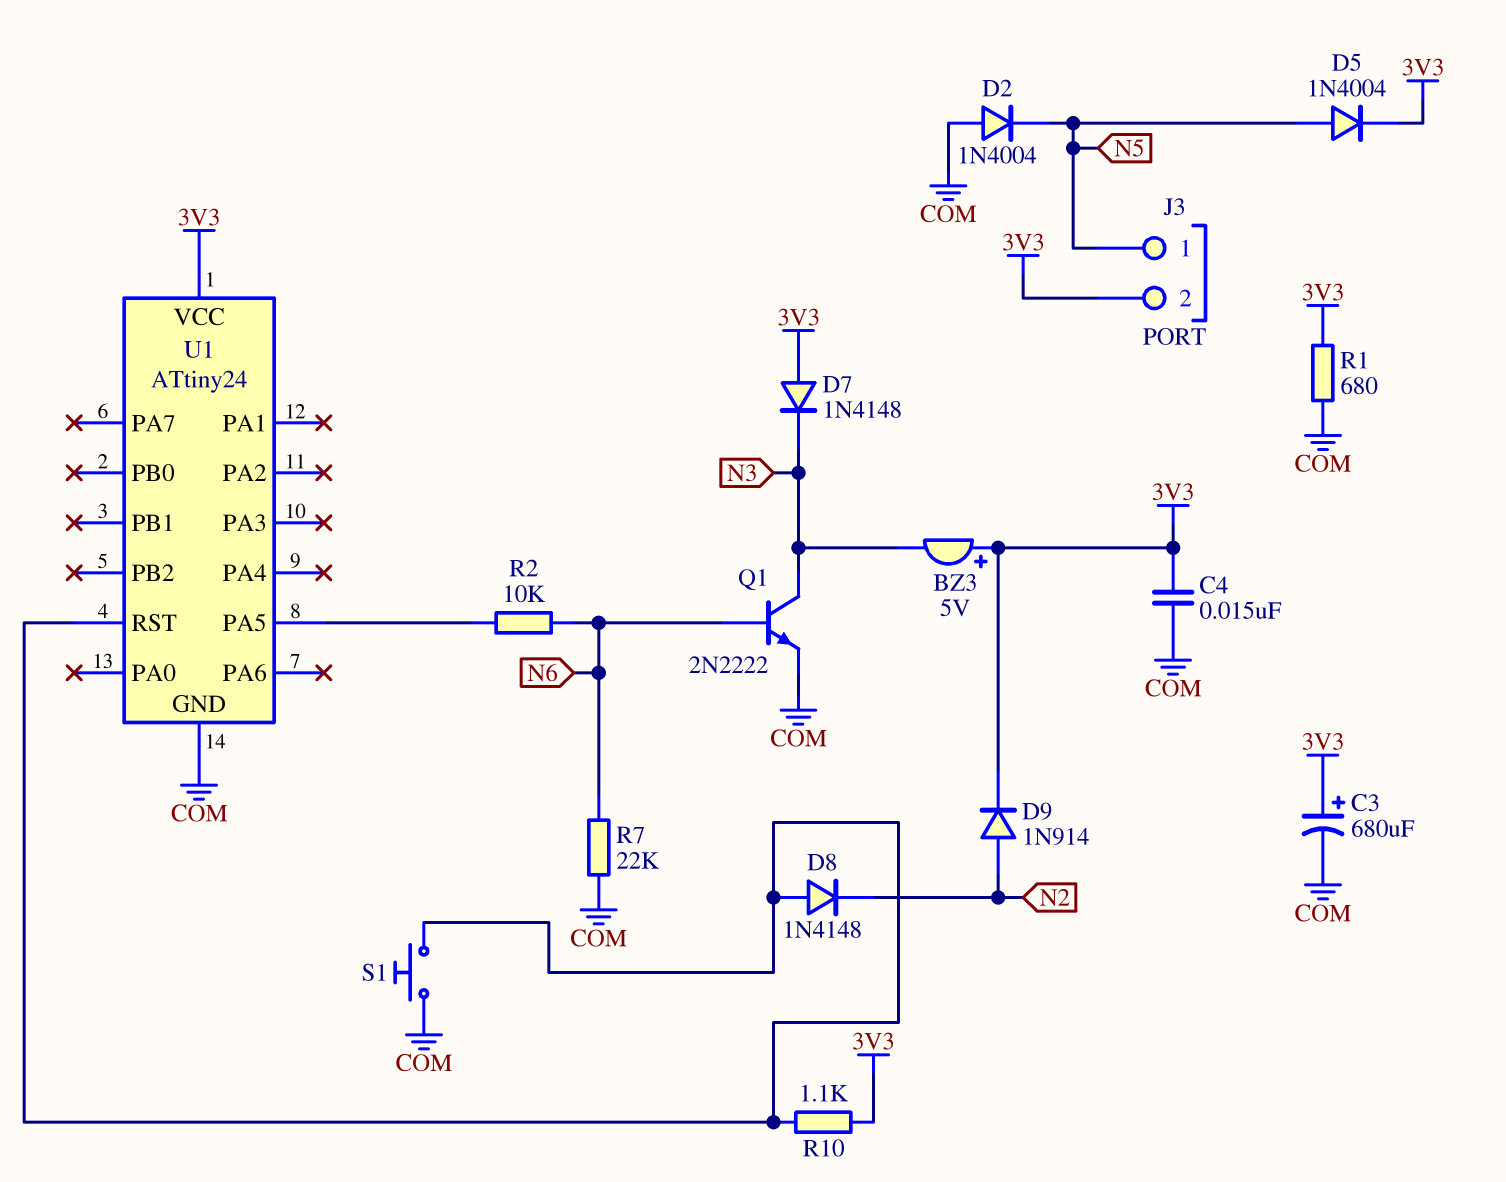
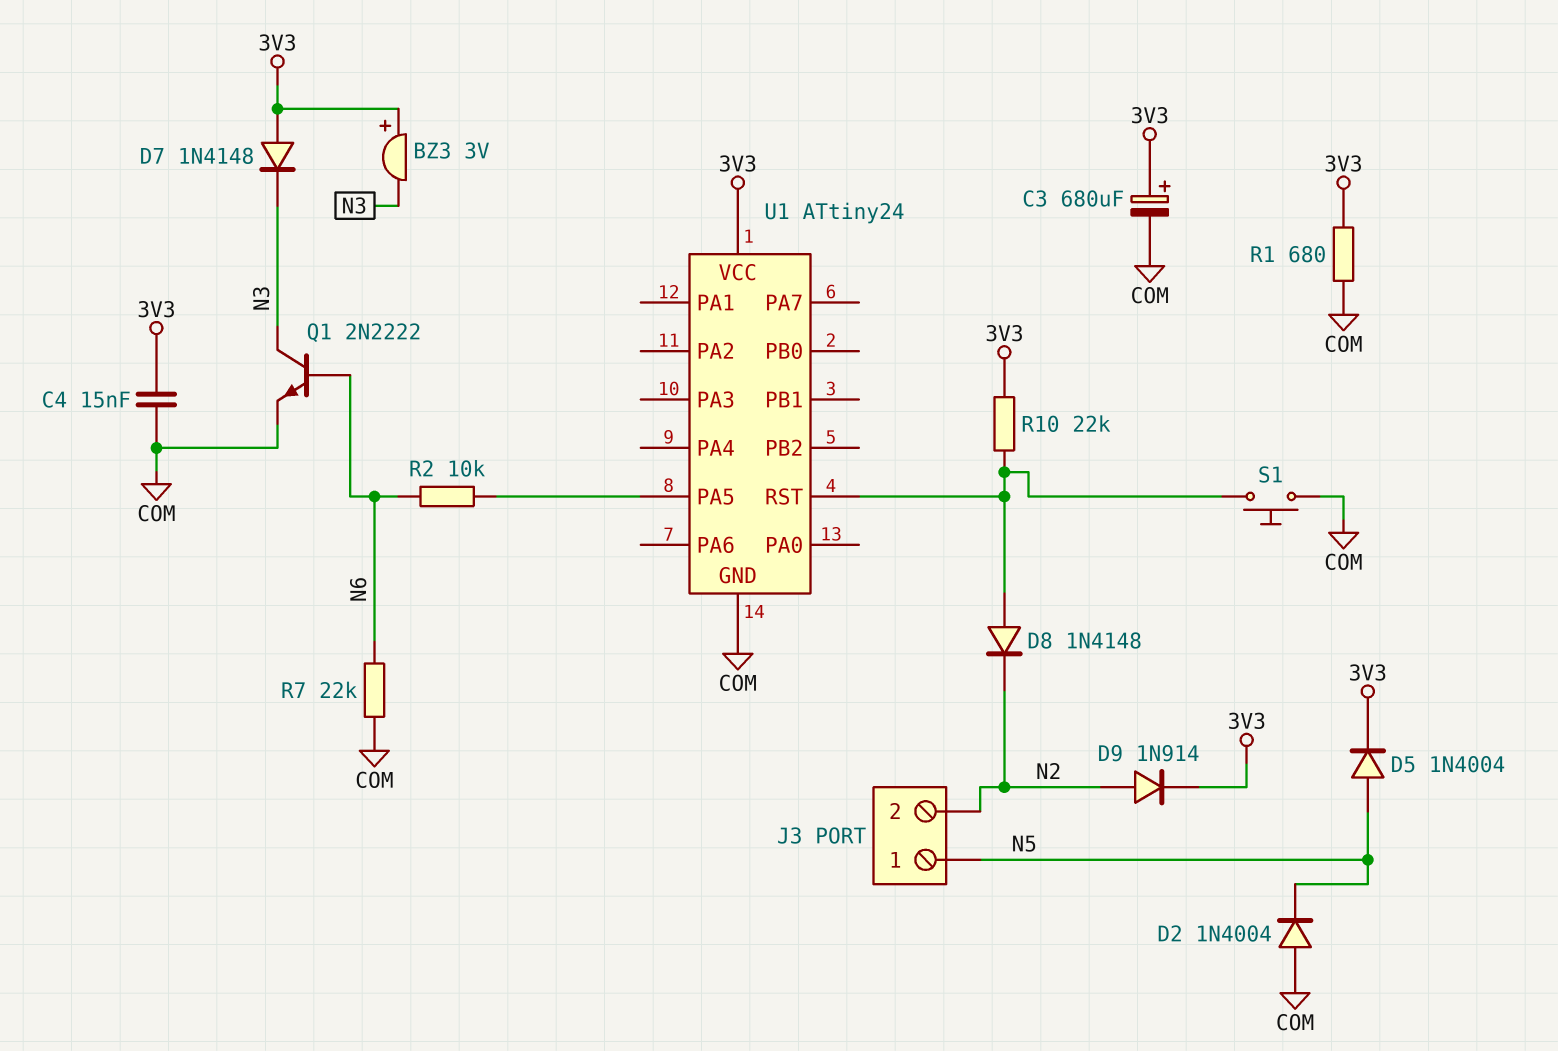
BZ3: buzzer 5V (plus 3V3, minus N3) -> buzzer 3V (plus 3V3, minus N3)
J3 pin 2: 3V3 -> N2
R10: 1.1k (3V3, U1/RST) -> 22k (3V3, U1/RST)

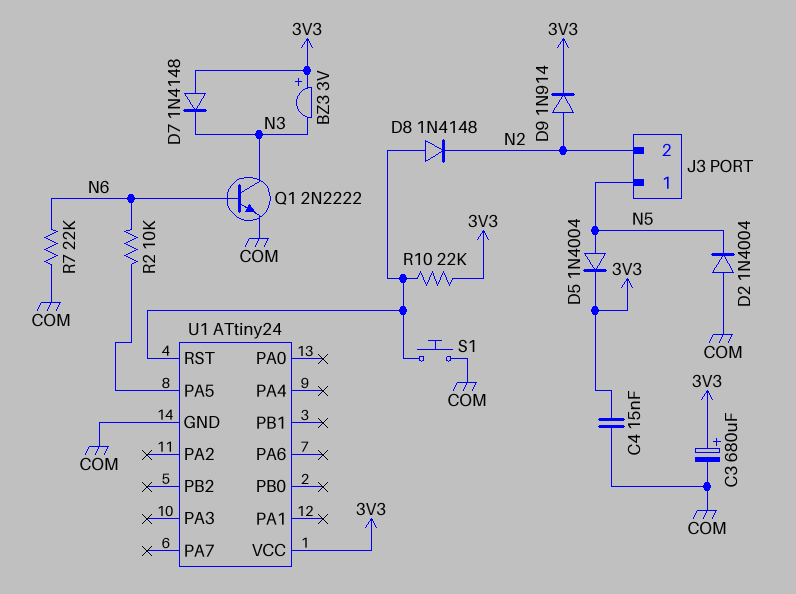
R1: 680 (3V3, COM) -> none

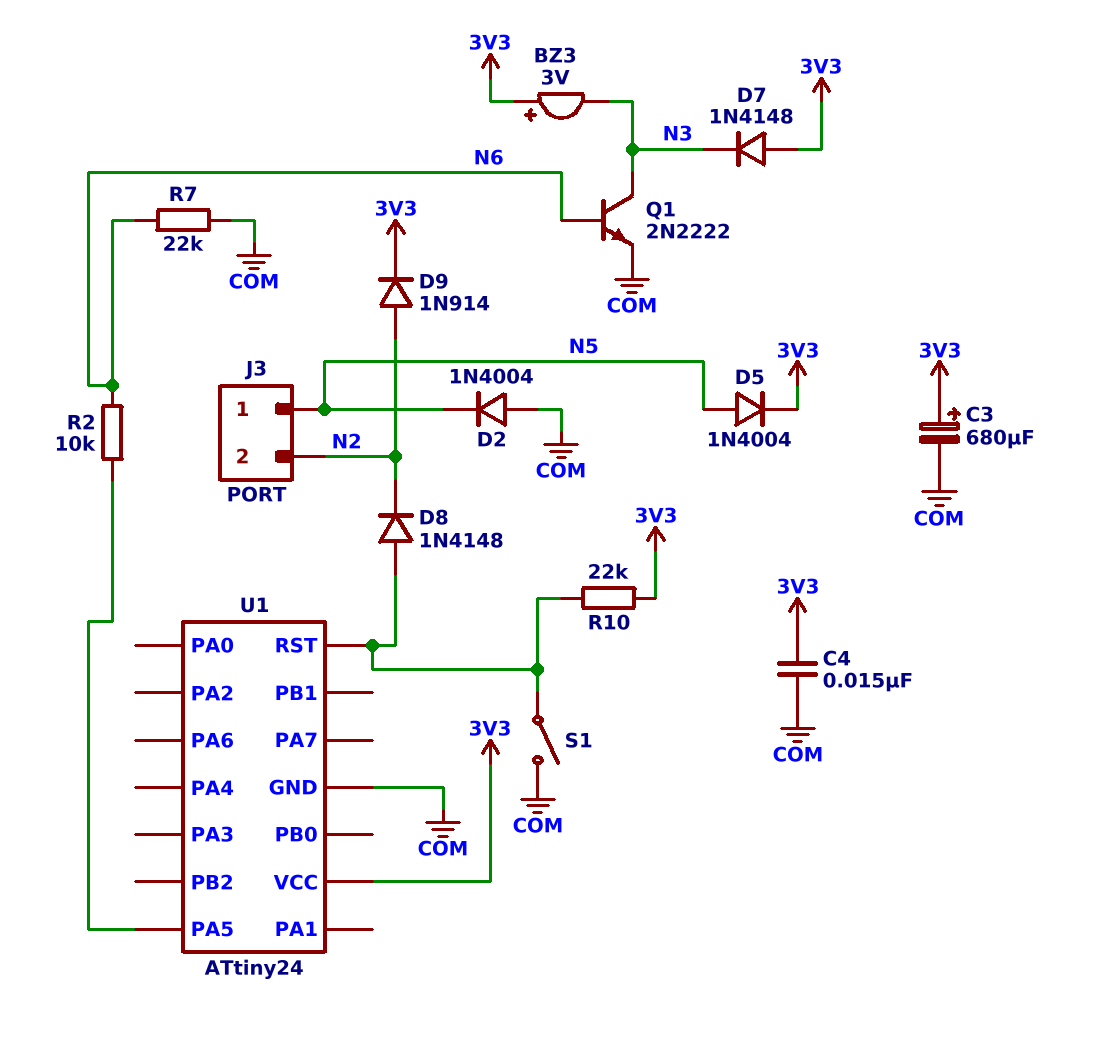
S1: button (COM, U1/RST) -> switch (COM, U1/RST)

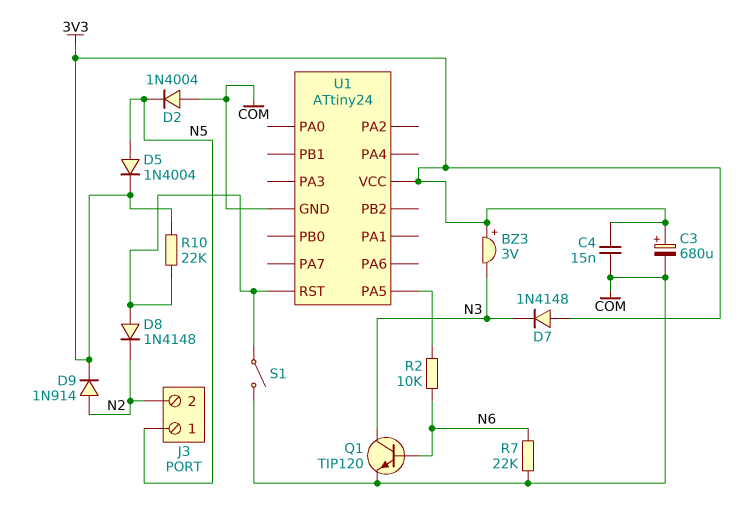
Q1: NPN 2N2222 (B N6, C N3, E COM) -> NPN TIP120 (B N6, C N3, E COM)

